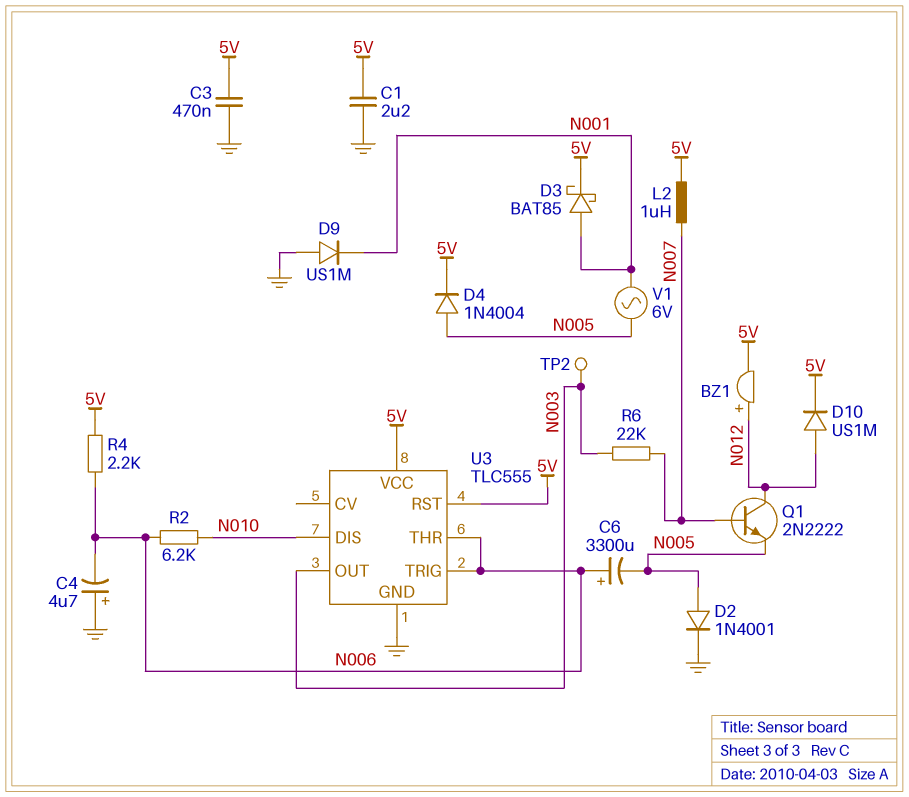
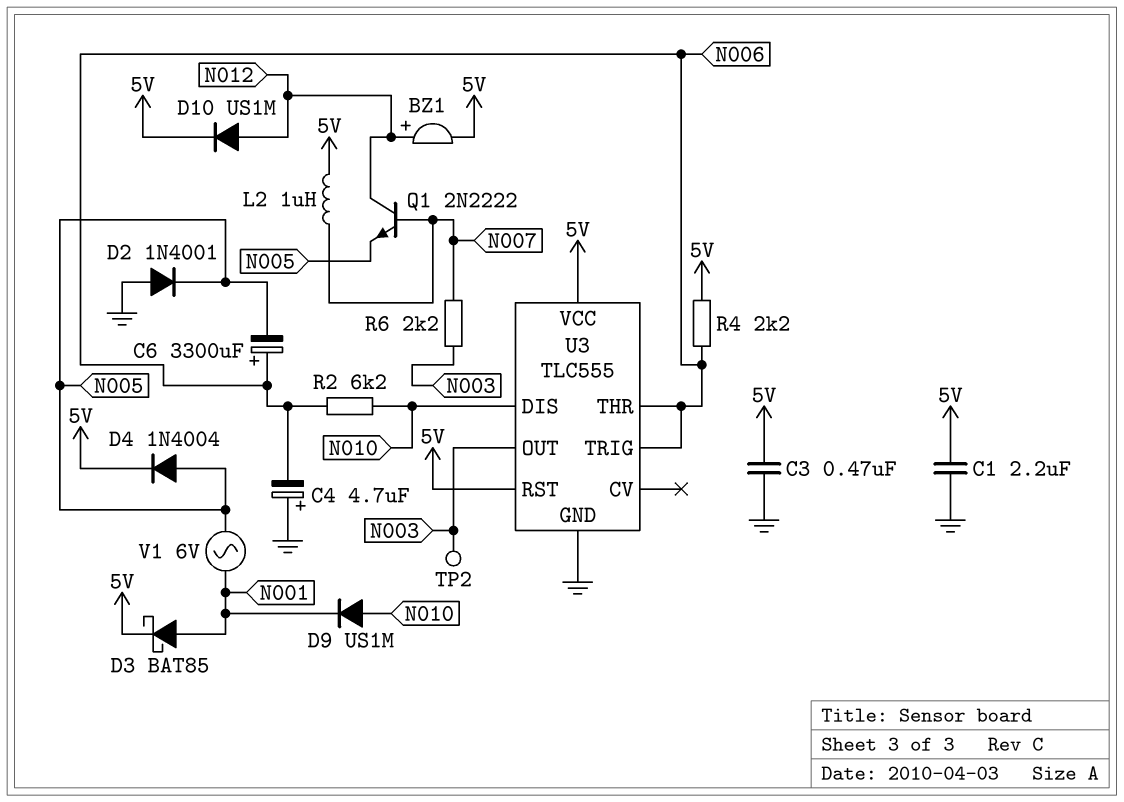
D2: diode 1N4001 (A N005, K GND) -> diode 1N4001 (A GND, K N005)
D9: diode US1M (A GND, K N001) -> diode US1M (A N010, K N001)
R6: 22k (N003, N007) -> 2.2k (N003, N007)

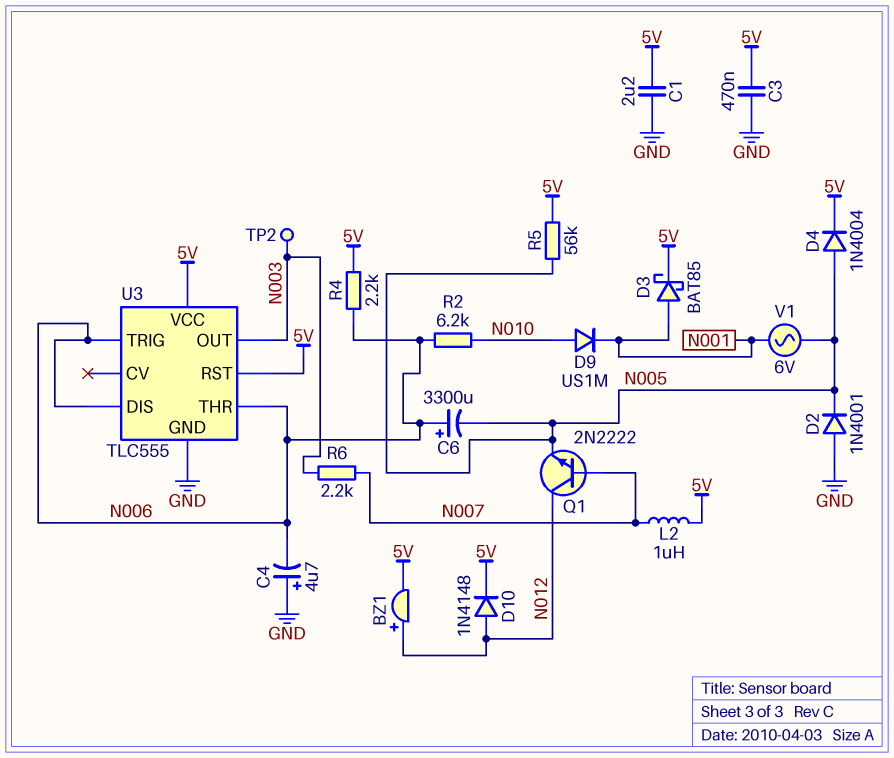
D10: diode US1M (A N012, K 5V) -> diode 1N4148 (A N012, K 5V)
R5: none -> 56k (5V, N005)
U3 pin DIS: N010 -> N006

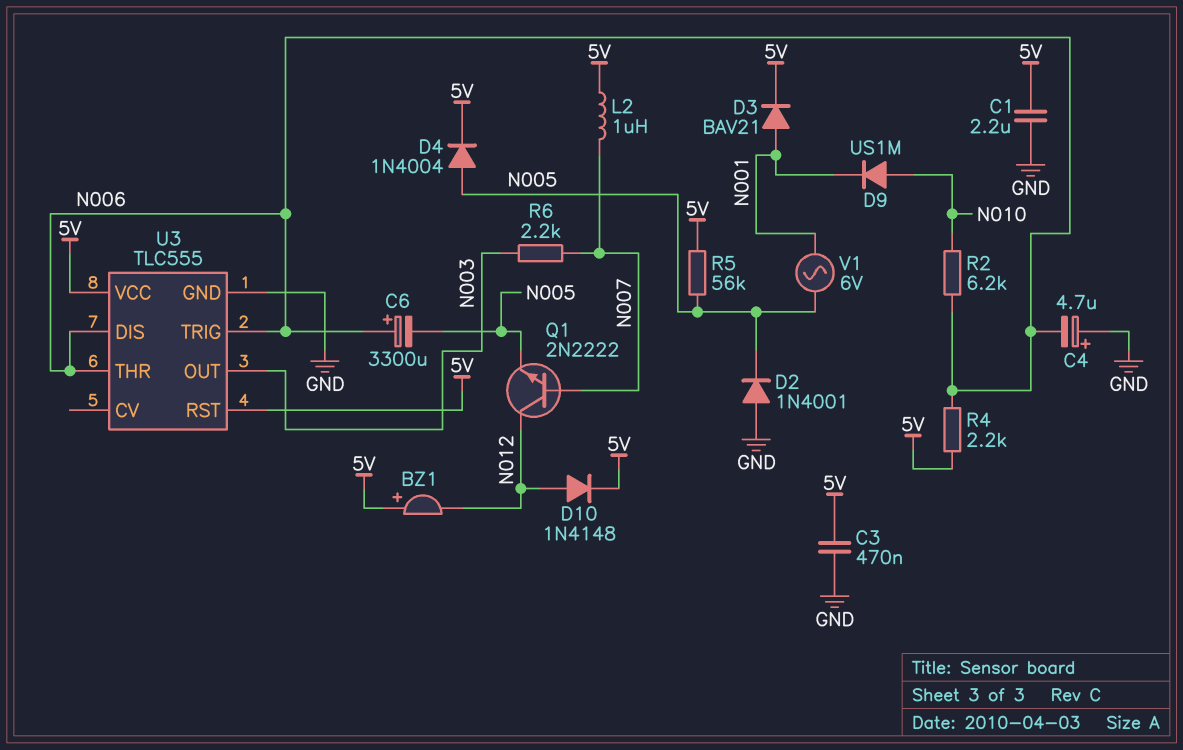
BZ1: buzzer (plus N012, minus 5V) -> buzzer (plus 5V, minus N012)
D3: schottky BAT85 (A N001, K 5V) -> diode BAV21 (A N001, K 5V)
TP2: test point (N003) -> none

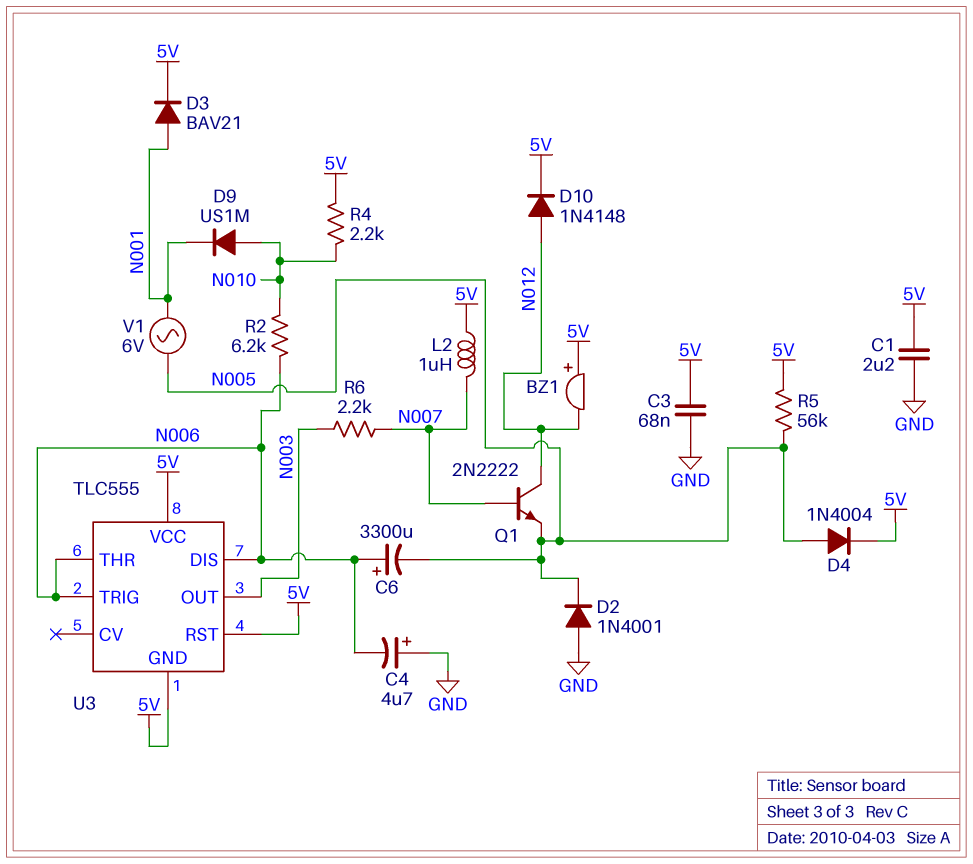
C3: 470nF (5V, GND) -> 68nF (5V, GND)
R4: 2.2k (5V, N006) -> 2.2k (5V, N010)
U3 pin GND: GND -> 5V

